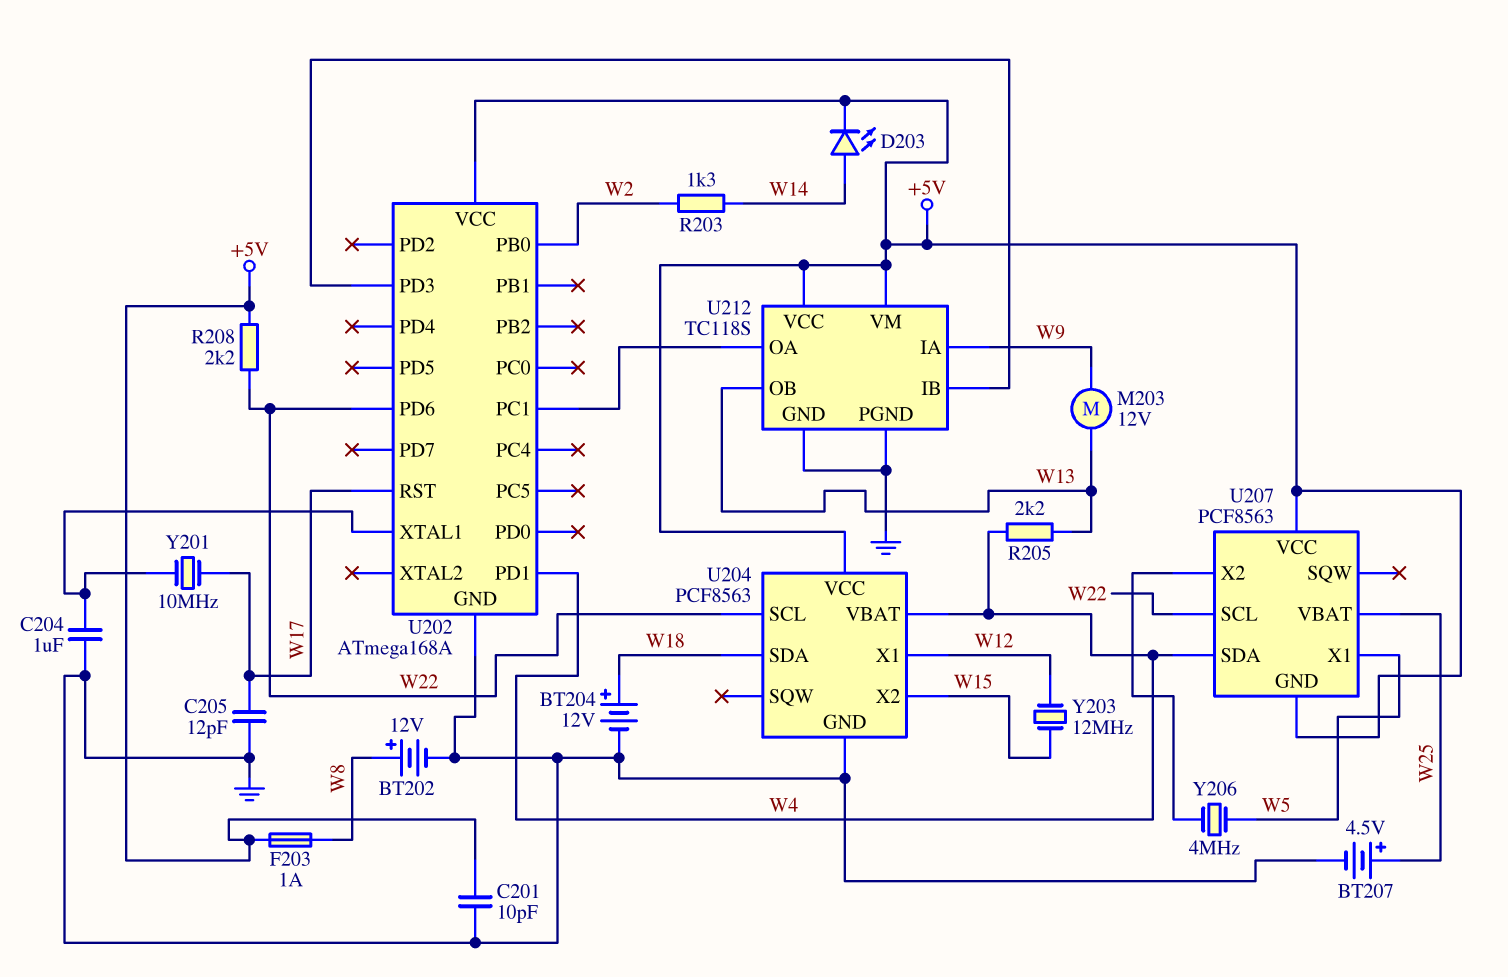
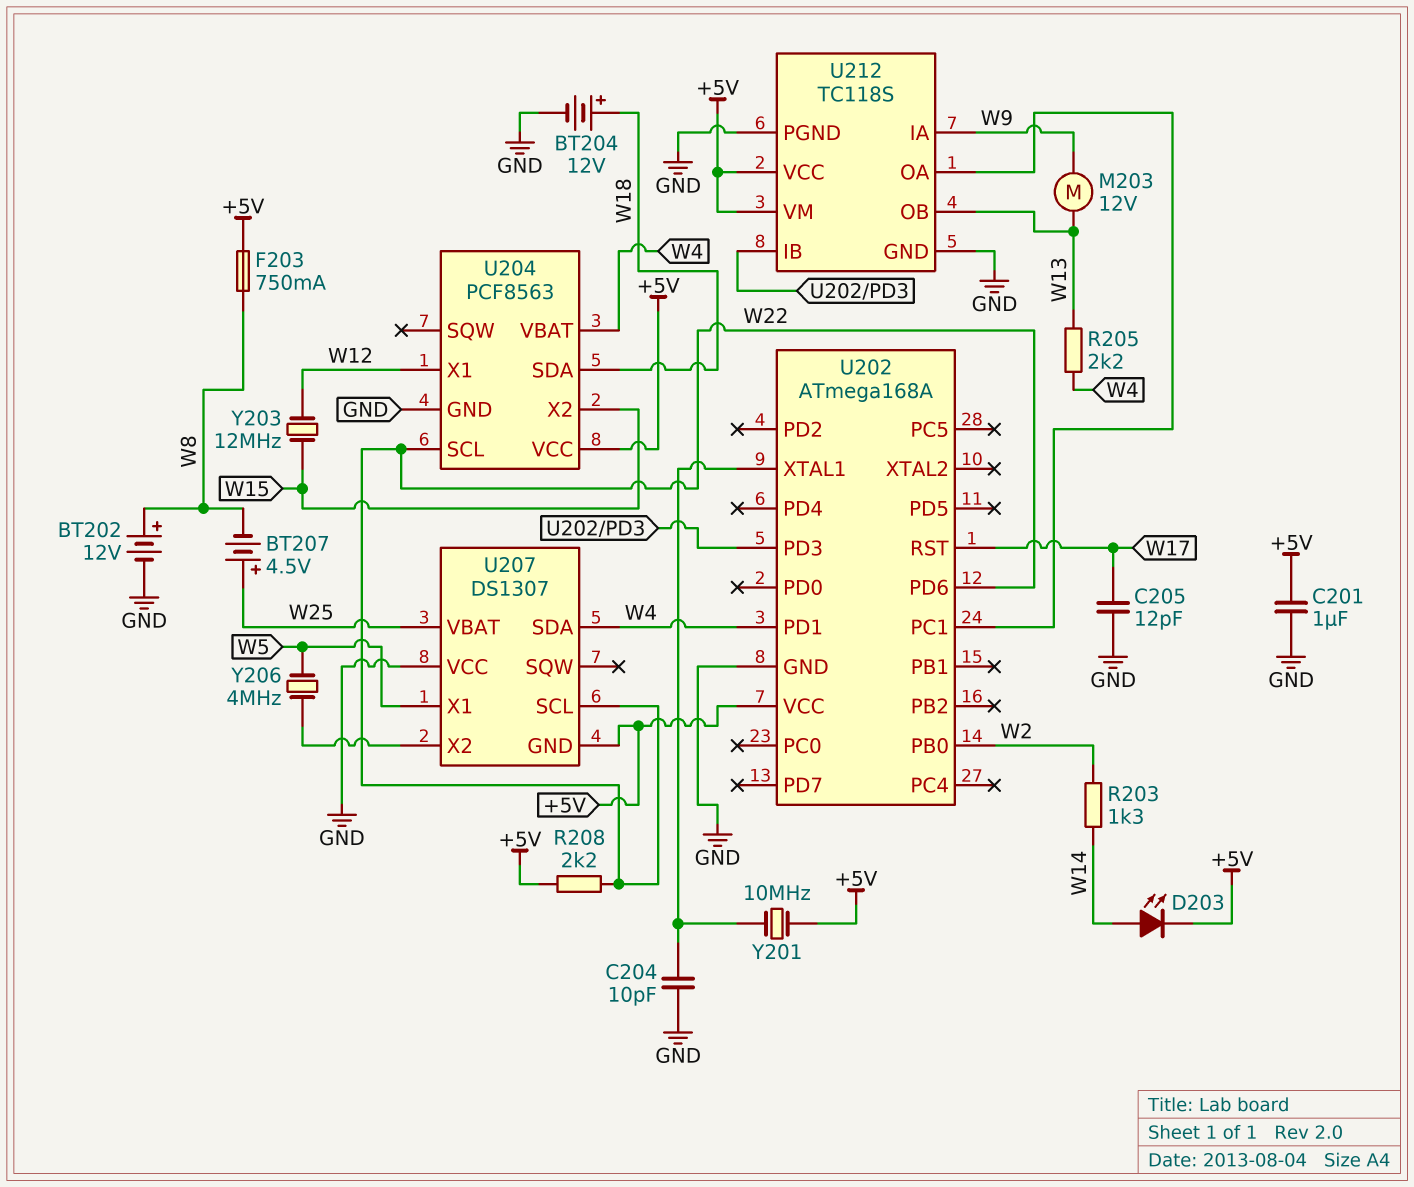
BT207: 4.5V (plus W25, minus GND) -> 4.5V (plus W25, minus W8)
C201: 10pF (+5V, GND) -> 1uF (+5V, GND)
C204: 1uF (GND, U202/XTAL1) -> 10pF (GND, U202/XTAL1)
F203: 1A (+5V, W8) -> 750mA (+5V, W8)
U207: PCF8563 -> DS1307
U207 pin VCC: +5V -> GND
Y201: 10MHz (U202/XTAL1, W17) -> 10MHz (+5V, U202/XTAL1)

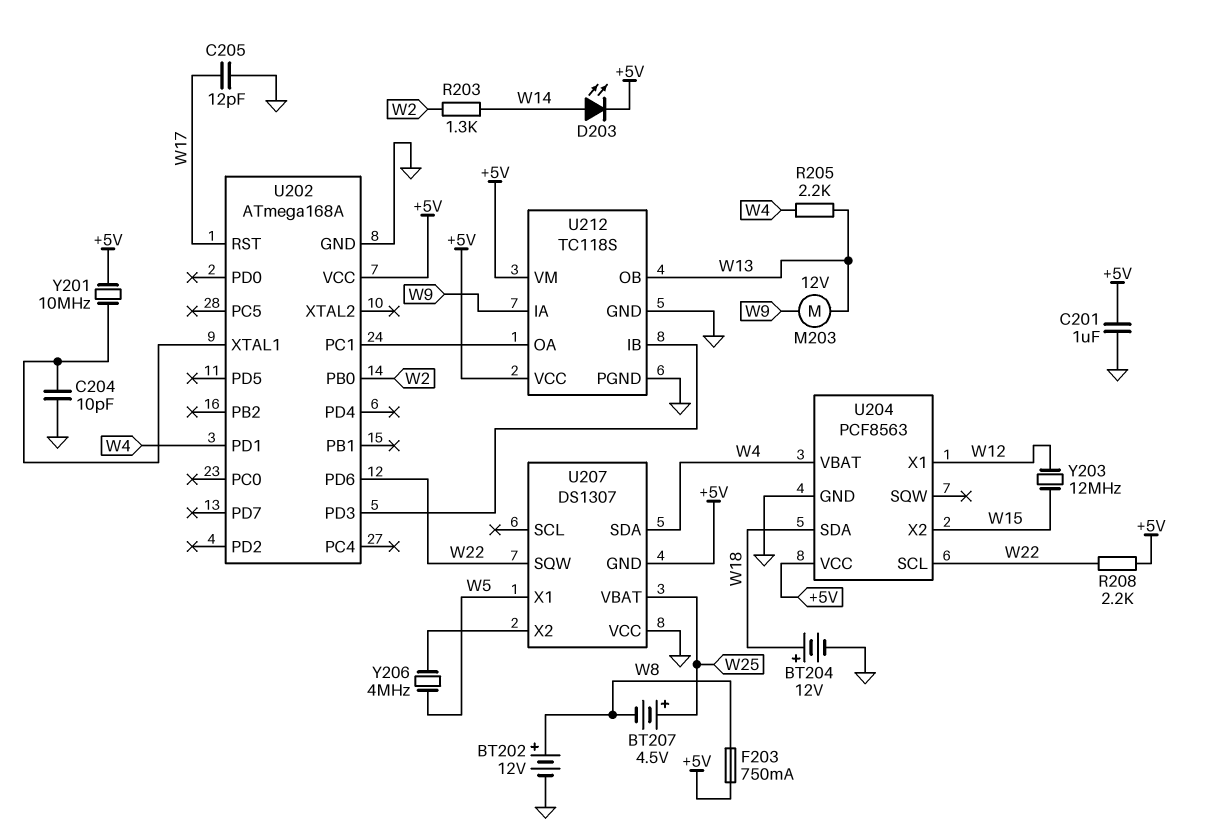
U207 pin SCL: W22 -> none
U207 pin SQW: none -> W22

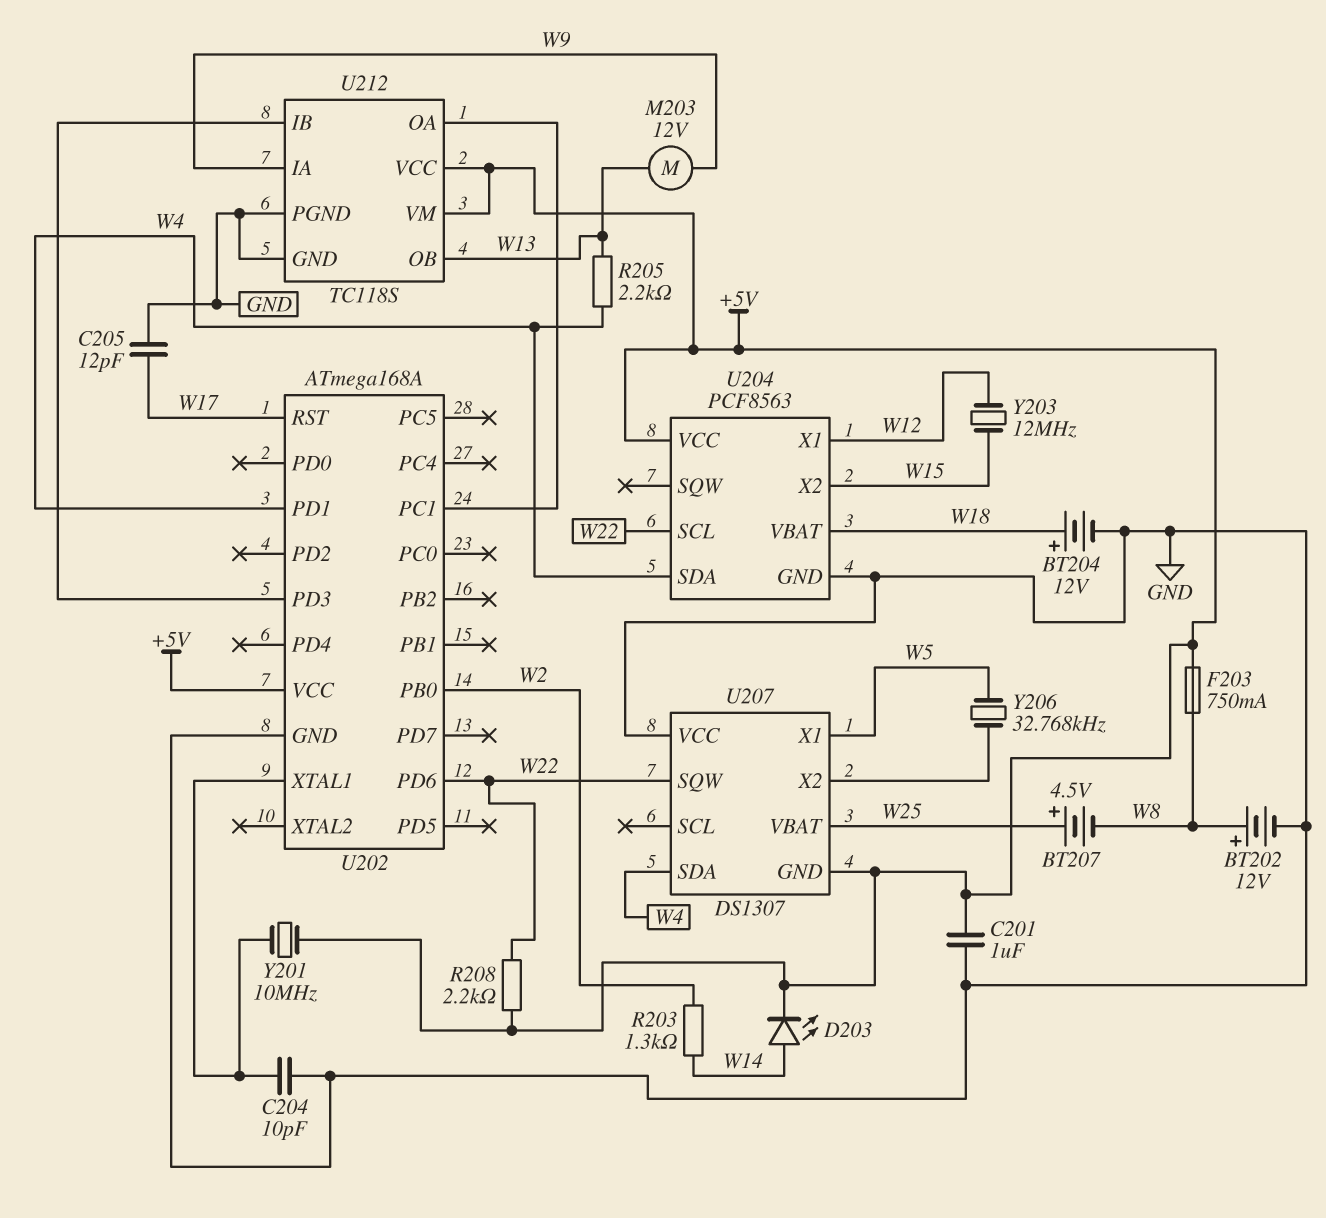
U204 pin SDA: W18 -> W4
U204 pin VBAT: W4 -> W18
Y206: 4MHz (U207/X2, W5) -> 32.768kHz (U207/X2, W5)

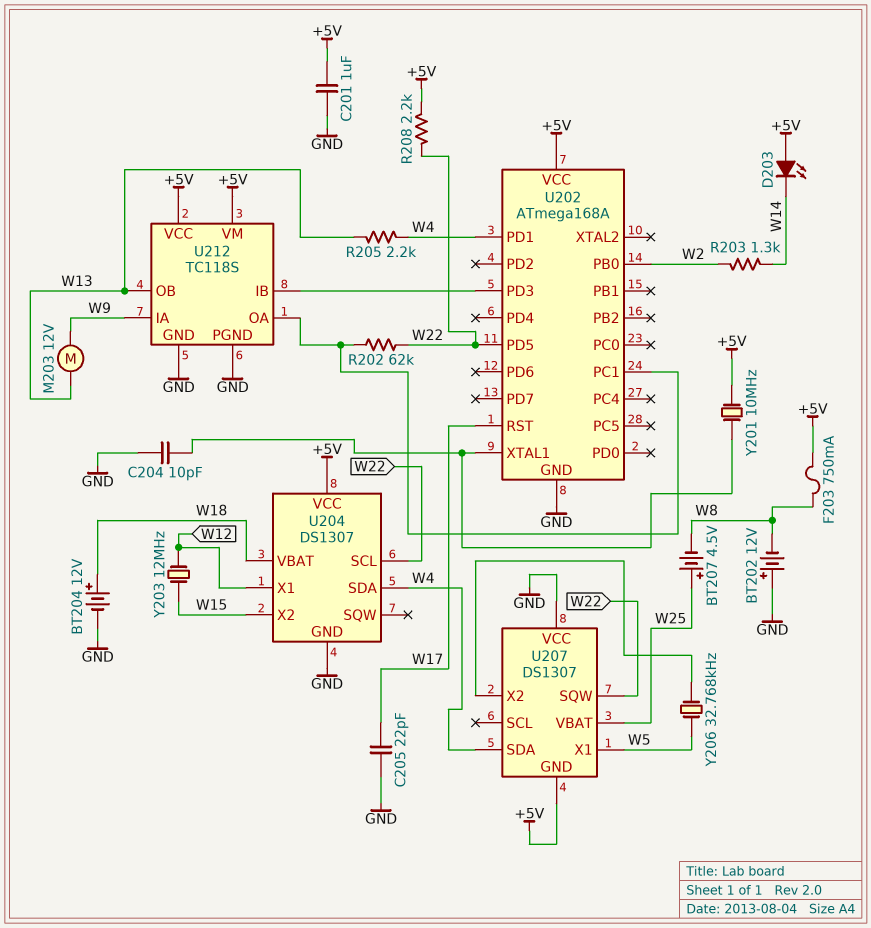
BT202: 12V (plus W8, minus GND) -> 12V (plus GND, minus W8)
C205: 12pF (GND, W17) -> 22pF (GND, W17)
D203: LED (A W14, K +5V) -> LED (A +5V, K W14)
R202: none -> 62k (U202/PC1, W22)
U202 pin PD5: none -> W22
U202 pin PD6: W22 -> none
U204: PCF8563 -> DS1307

